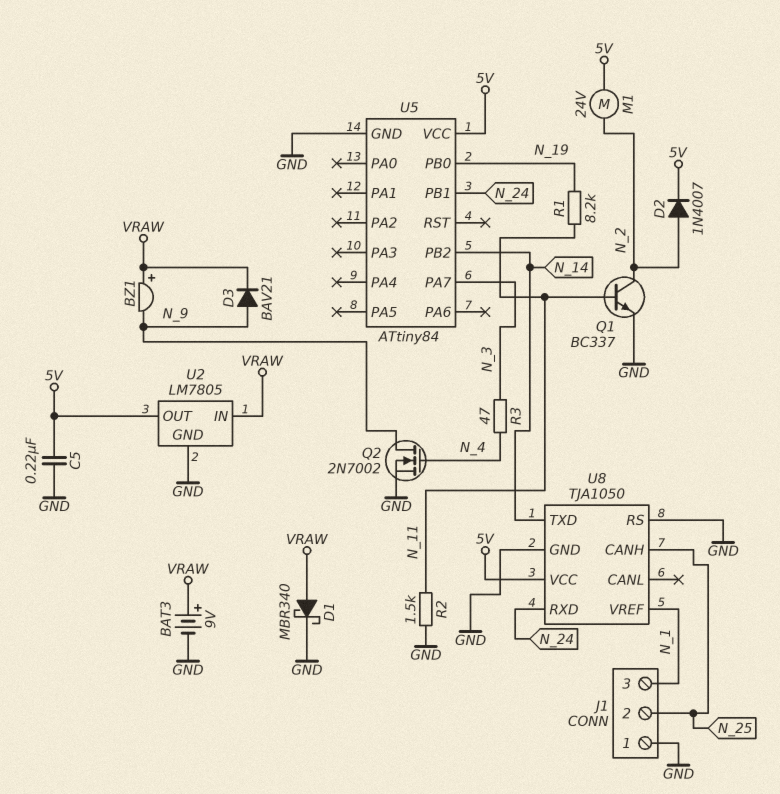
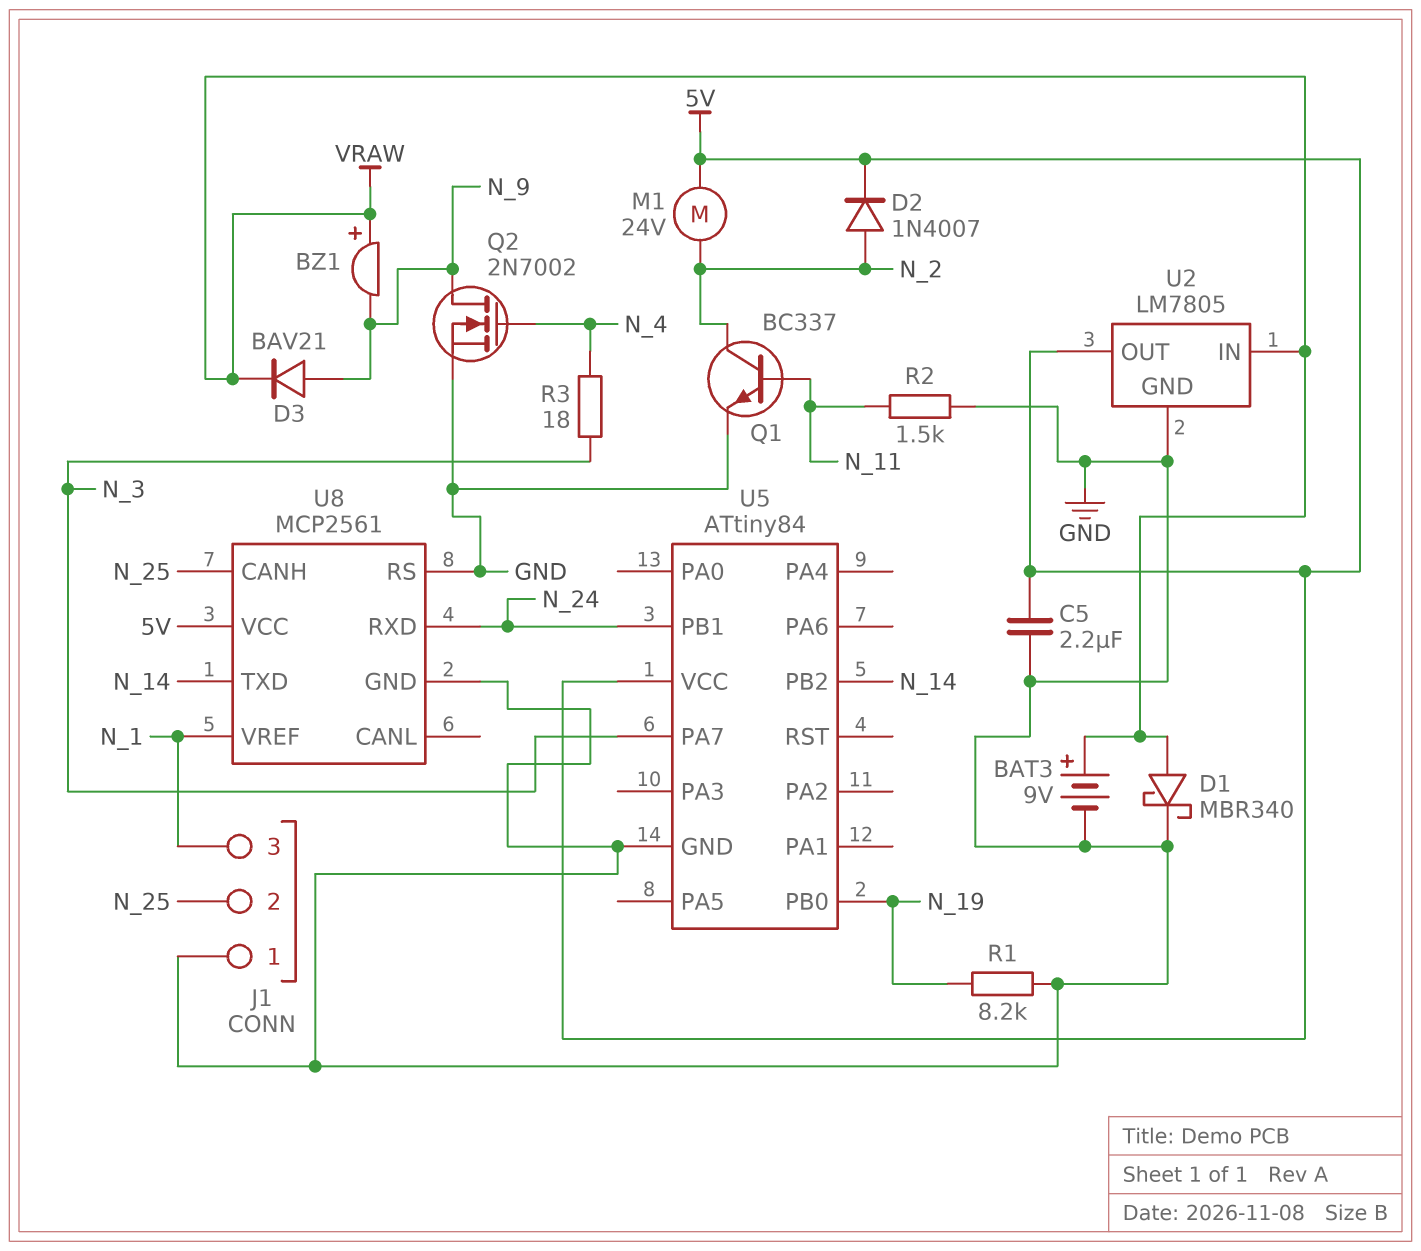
C5: 220nF (5V, GND) -> 2.2uF (5V, GND)
R1: 8.2k (N_11, N_19) -> 8.2k (GND, N_19)
R3: 47 (N_3, N_4) -> 18 (N_3, N_4)
U8: TJA1050 -> MCP2561

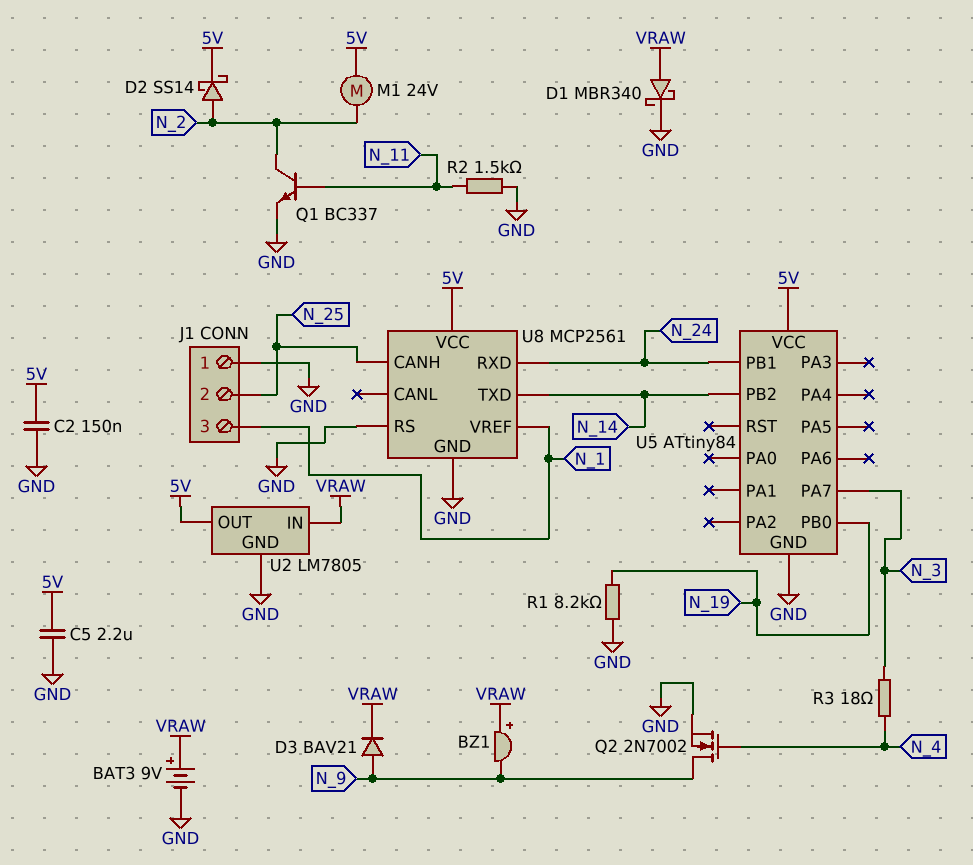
C2: none -> 150nF (5V, GND)
D2: diode 1N4007 (A N_2, K 5V) -> schottky SS14 (A N_2, K 5V)

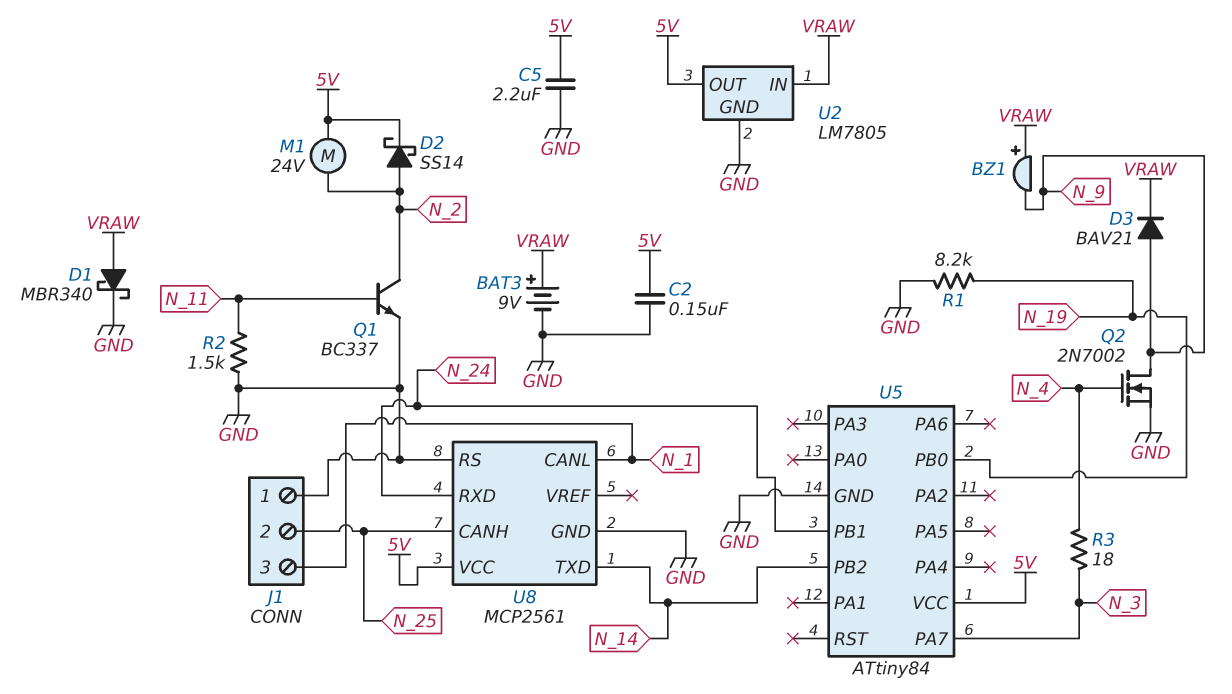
U8 pin CANL: none -> N_1
U8 pin VREF: N_1 -> none

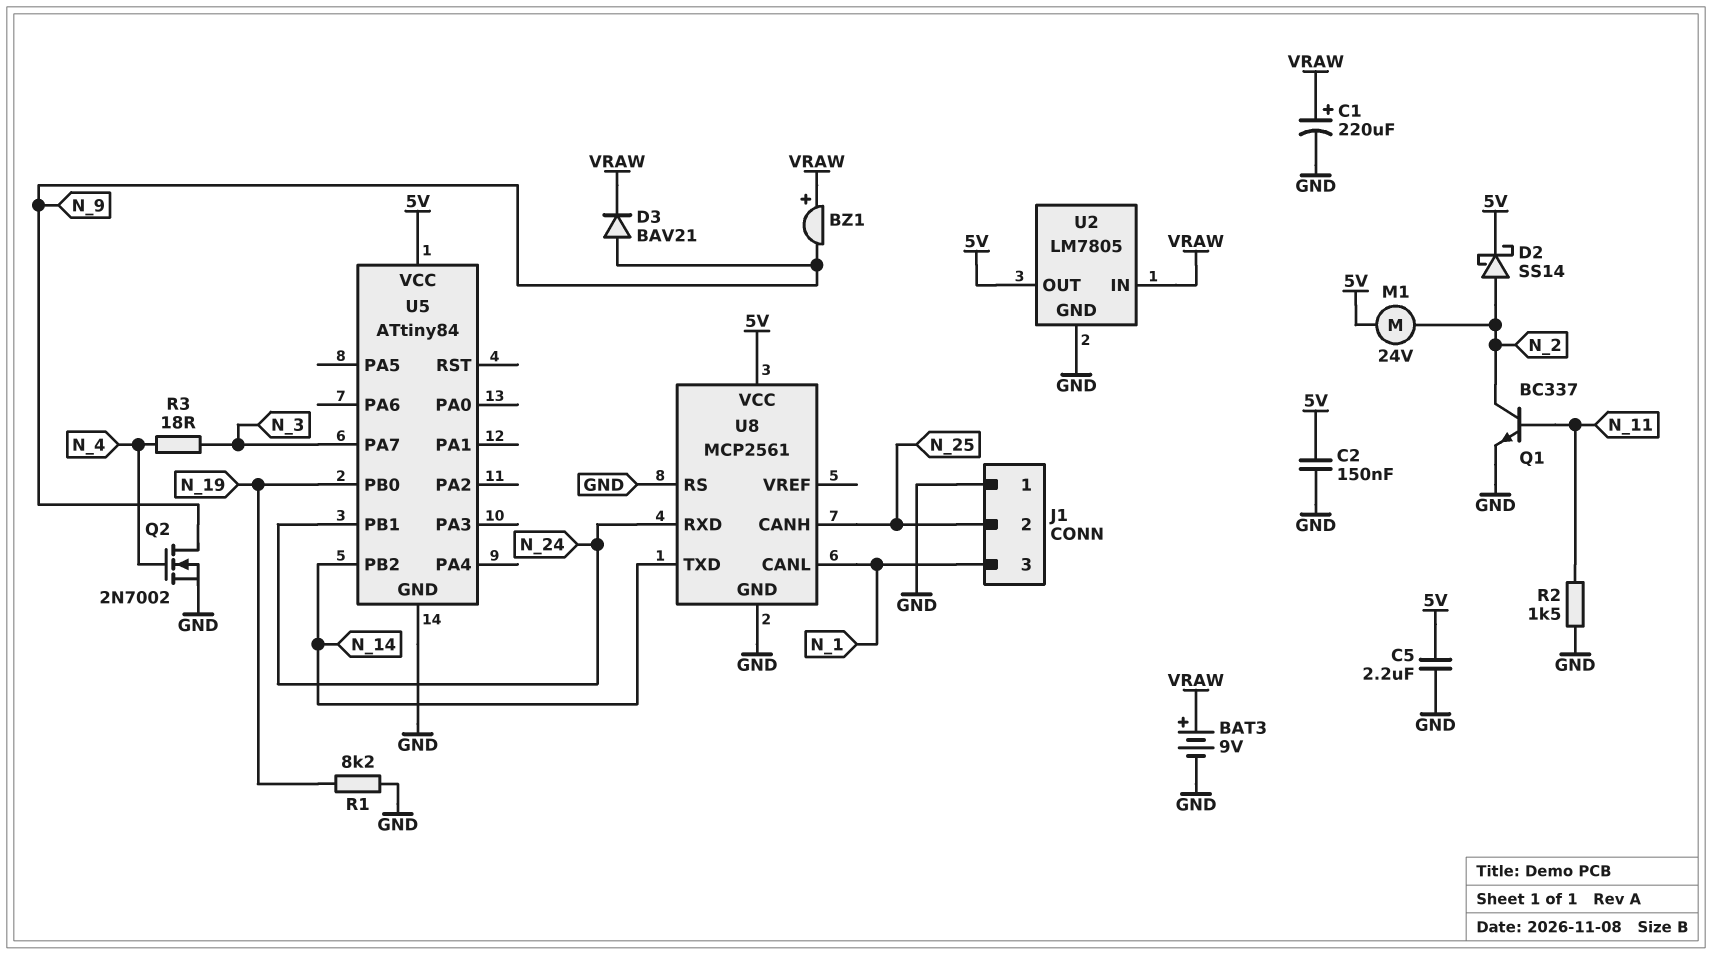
C1: none -> 220uF (plus VRAW, minus GND)
D1: schottky MBR340 (A VRAW, K GND) -> none

